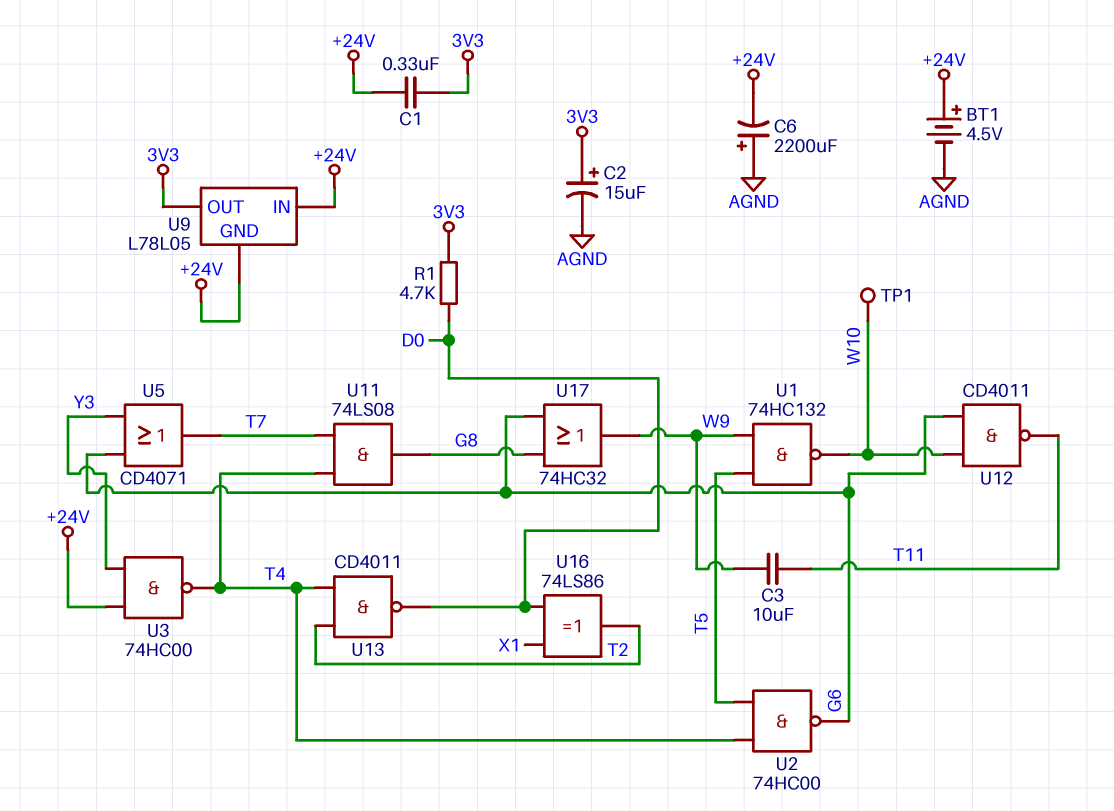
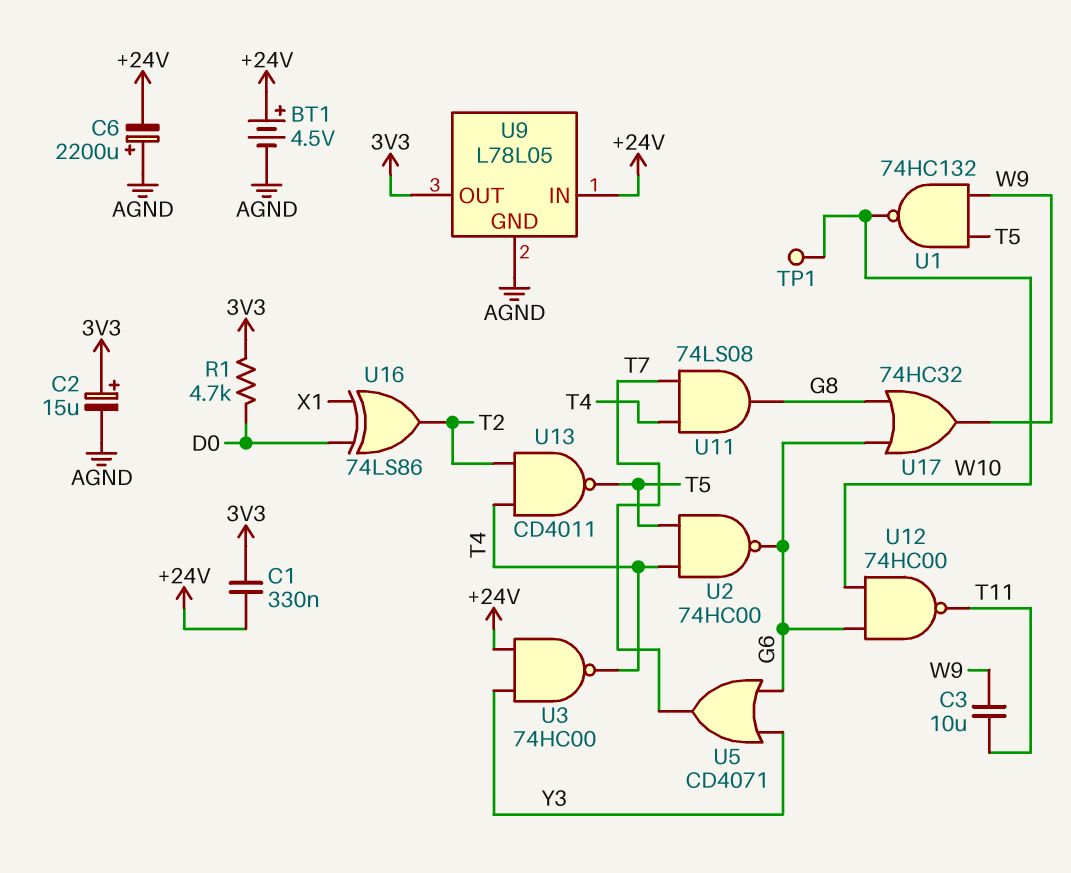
U9 pin GND: +24V -> AGND
U12: NAND CD4011 (in G6, in W10, out T11) -> NAND 74HC00 (in G6, in W10, out T11)
U13: NAND CD4011 (in T2, in T4, out D0) -> NAND CD4011 (in T2, in T4, out T5)

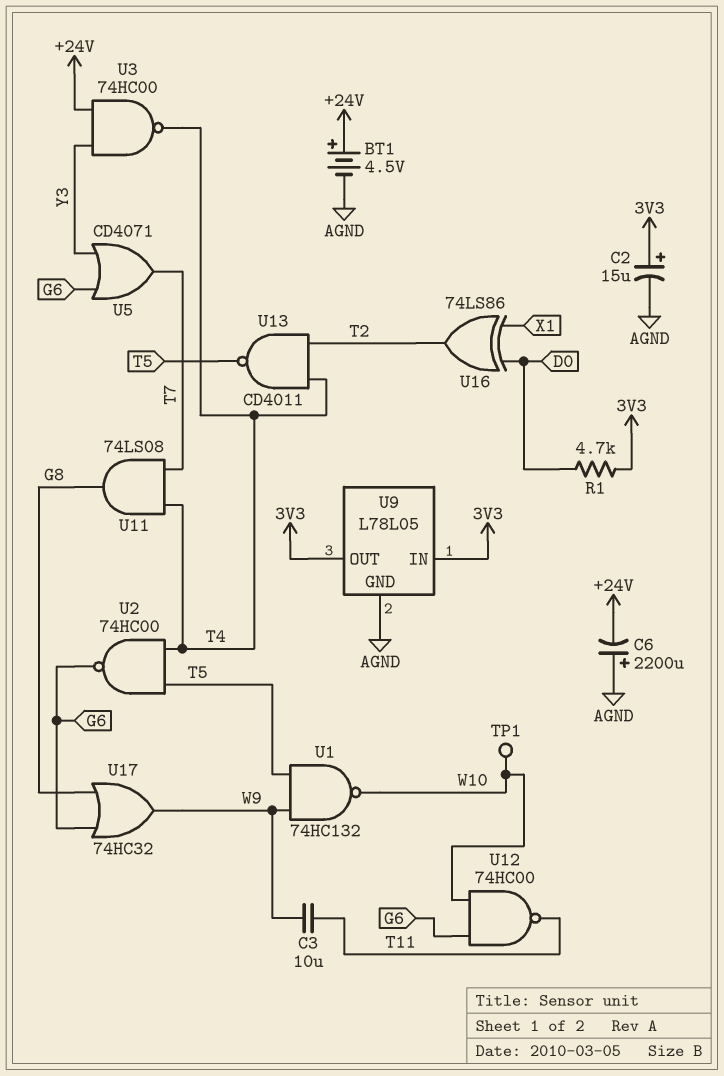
C1: 330nF (+24V, 3V3) -> none
U9 pin IN: +24V -> 3V3

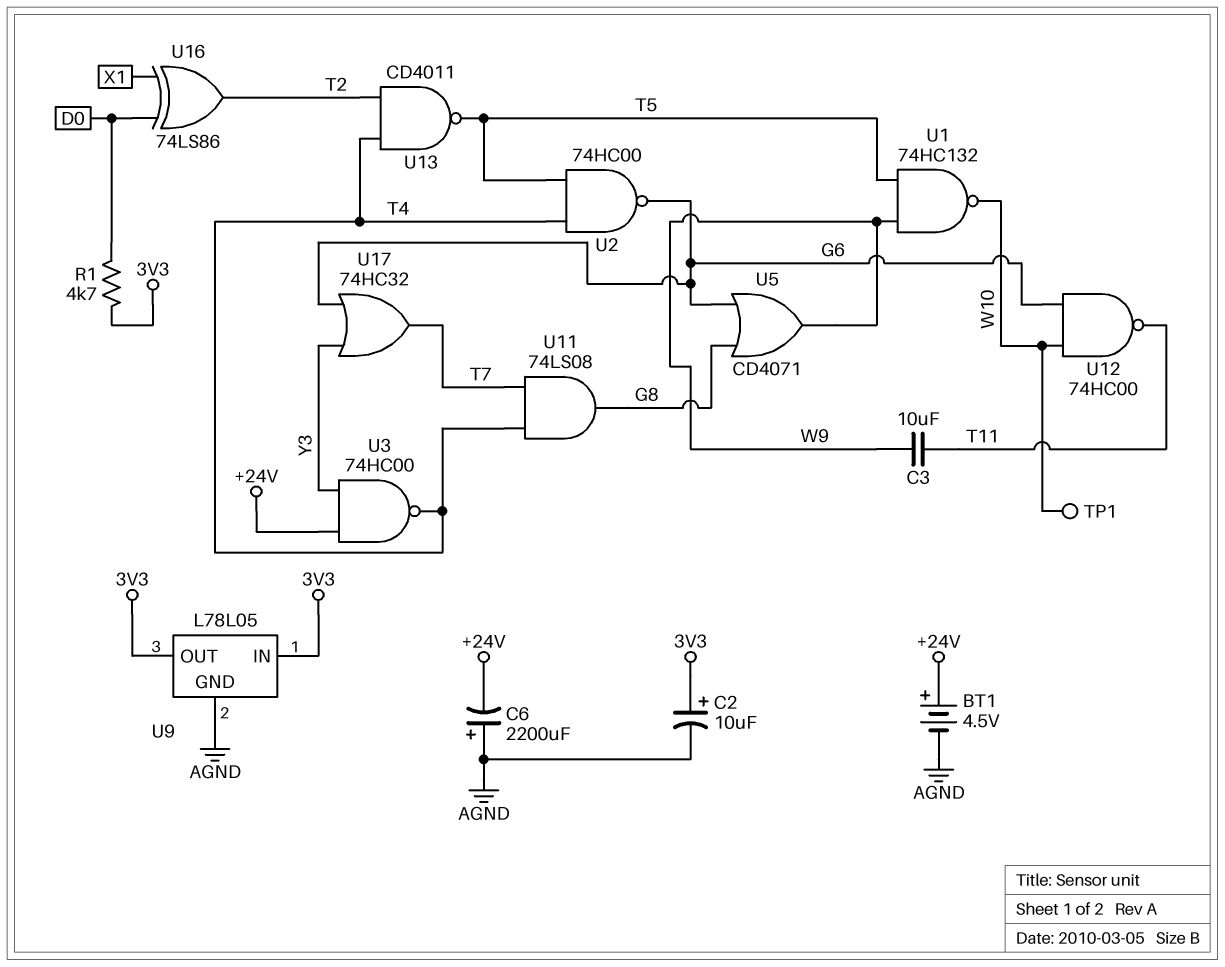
C2: 15uF (plus 3V3, minus AGND) -> 10uF (plus 3V3, minus AGND)
U5: OR CD4071 (in G6, in Y3, out T7) -> OR CD4071 (in G6, in G8, out W9)
U17: OR 74HC32 (in G6, in G8, out W9) -> OR 74HC32 (in G6, in Y3, out T7)

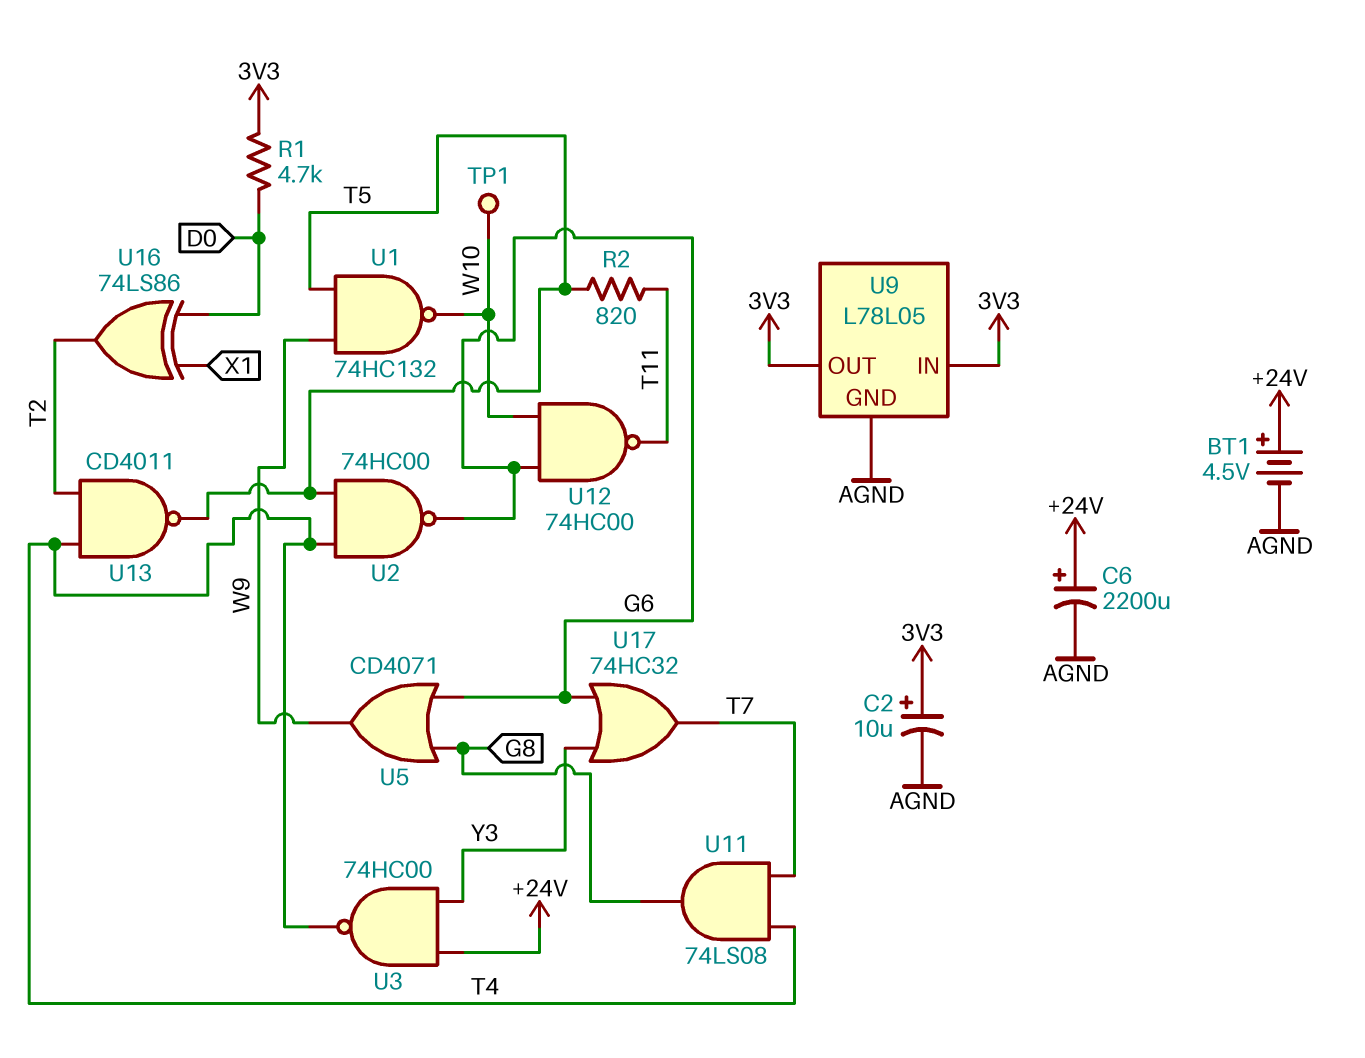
C3: 10uF (T11, W9) -> none
C6: 2200uF (plus AGND, minus +24V) -> 2200uF (plus +24V, minus AGND)
R2: none -> 820 (T5, T11)

